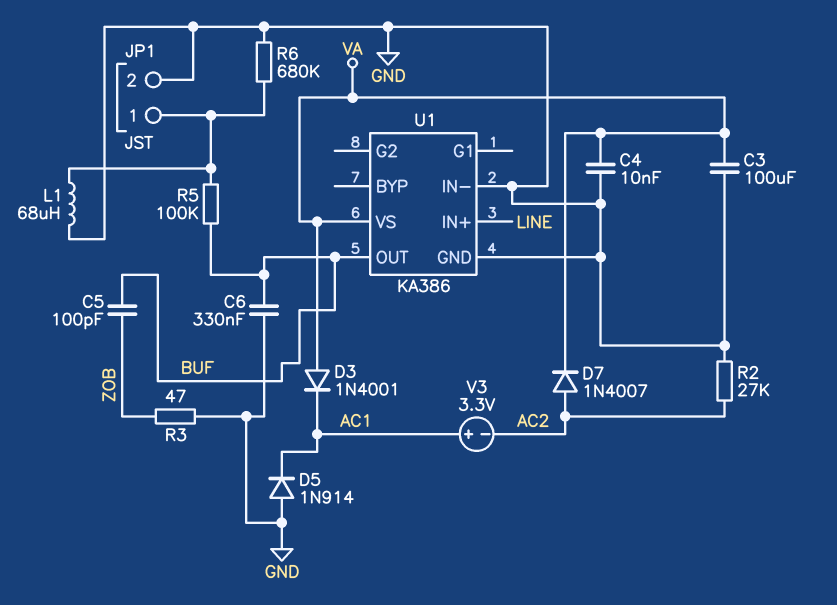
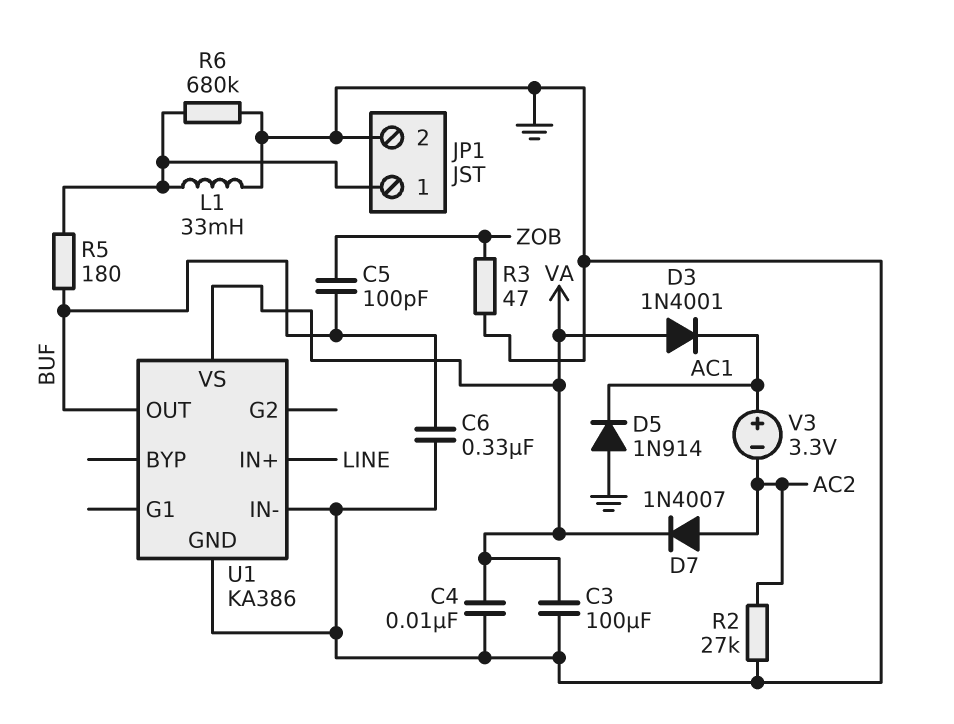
L1: 68uH (GND, JP1/1) -> 33mH (GND, JP1/1)
R5: 100k (BUF, JP1/1) -> 180 (BUF, JP1/1)

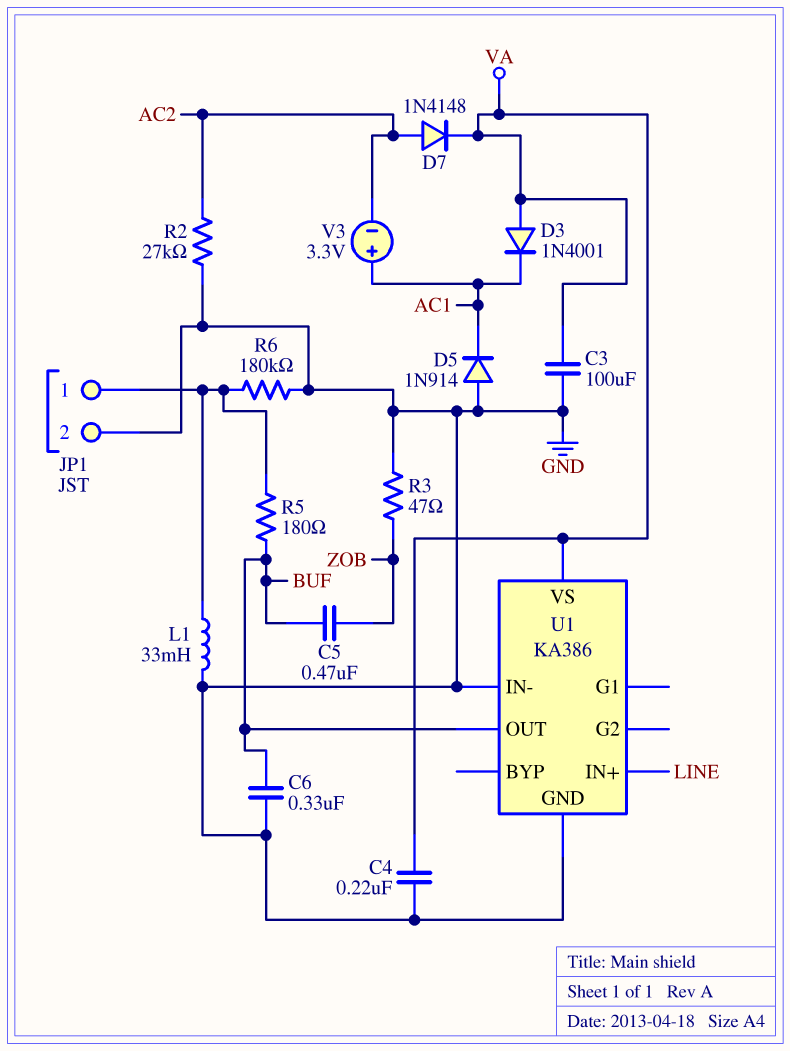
C4: 10nF (GND, VA) -> 220nF (GND, VA)
C5: 100pF (BUF, ZOB) -> 470nF (BUF, ZOB)
D7: diode 1N4007 (A AC2, K VA) -> diode 1N4148 (A AC2, K VA)
R6: 680k (GND, JP1/1) -> 180k (GND, JP1/1)

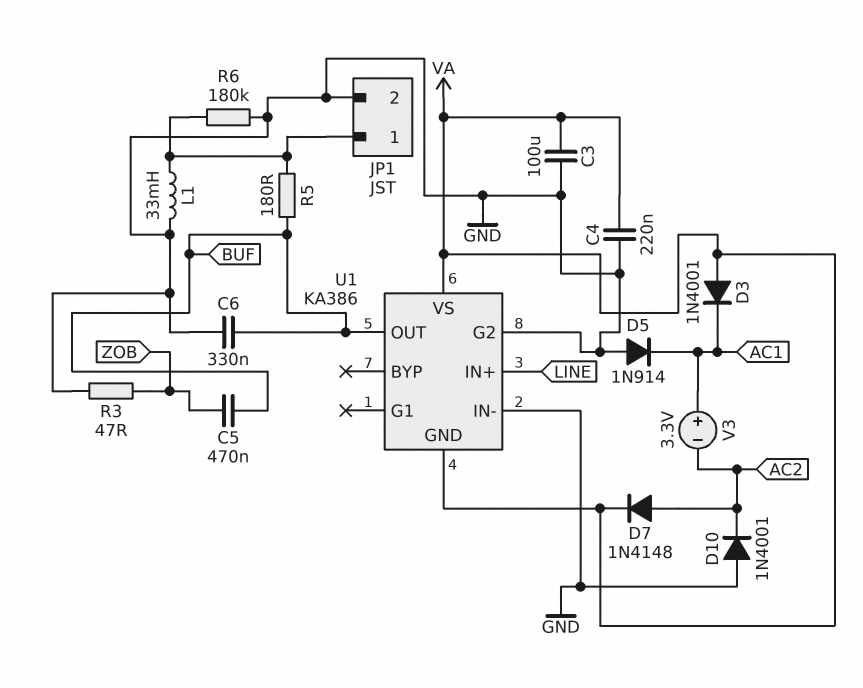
D10: none -> diode 1N4001 (A GND, K AC2)
R2: 27k (AC2, GND) -> none
U1 pin G2: none -> GND
U1 pin GND: GND -> VA

